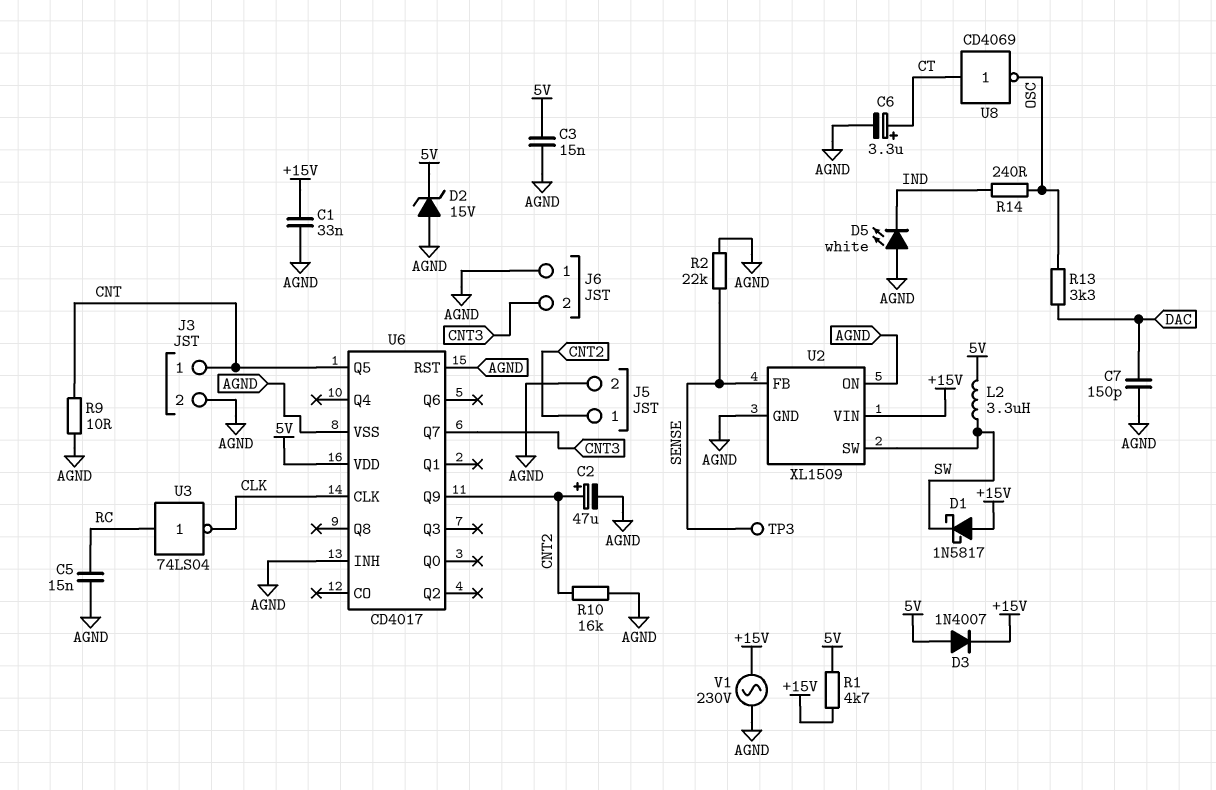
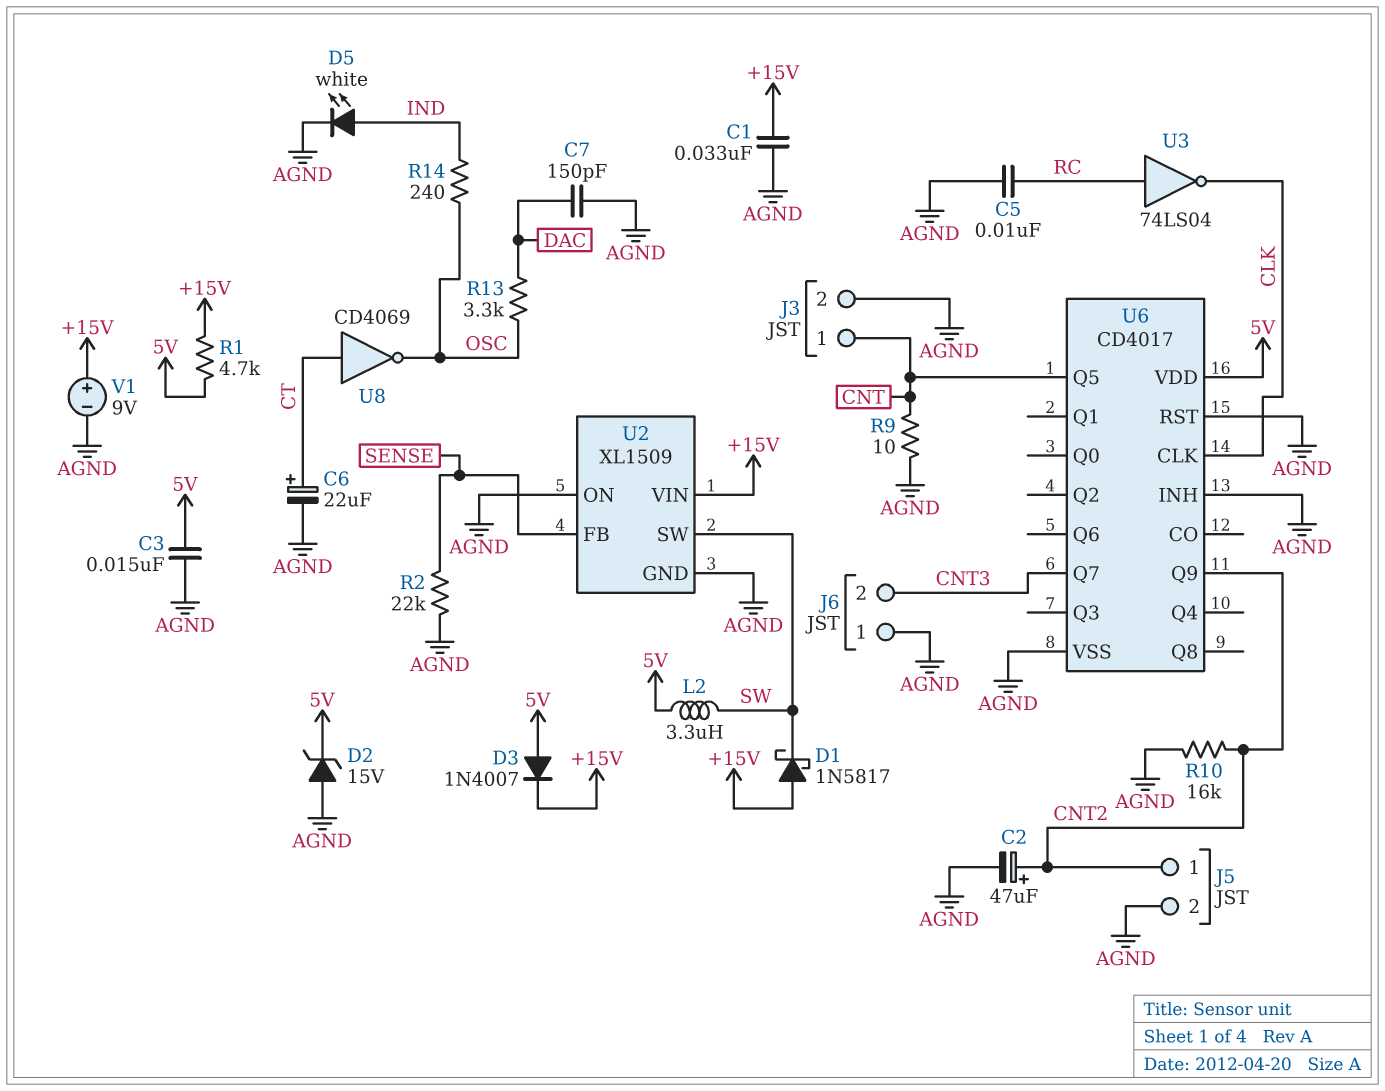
C5: 15nF (AGND, RC) -> 10nF (AGND, RC)
C6: 3.3uF (plus CT, minus AGND) -> 22uF (plus CT, minus AGND)
D5: LED white (A AGND, K IND) -> LED white (A IND, K AGND)
TP3: test point (SENSE) -> none
V1: AC 230V (+15V, AGND) -> 9V (plus +15V, minus AGND)

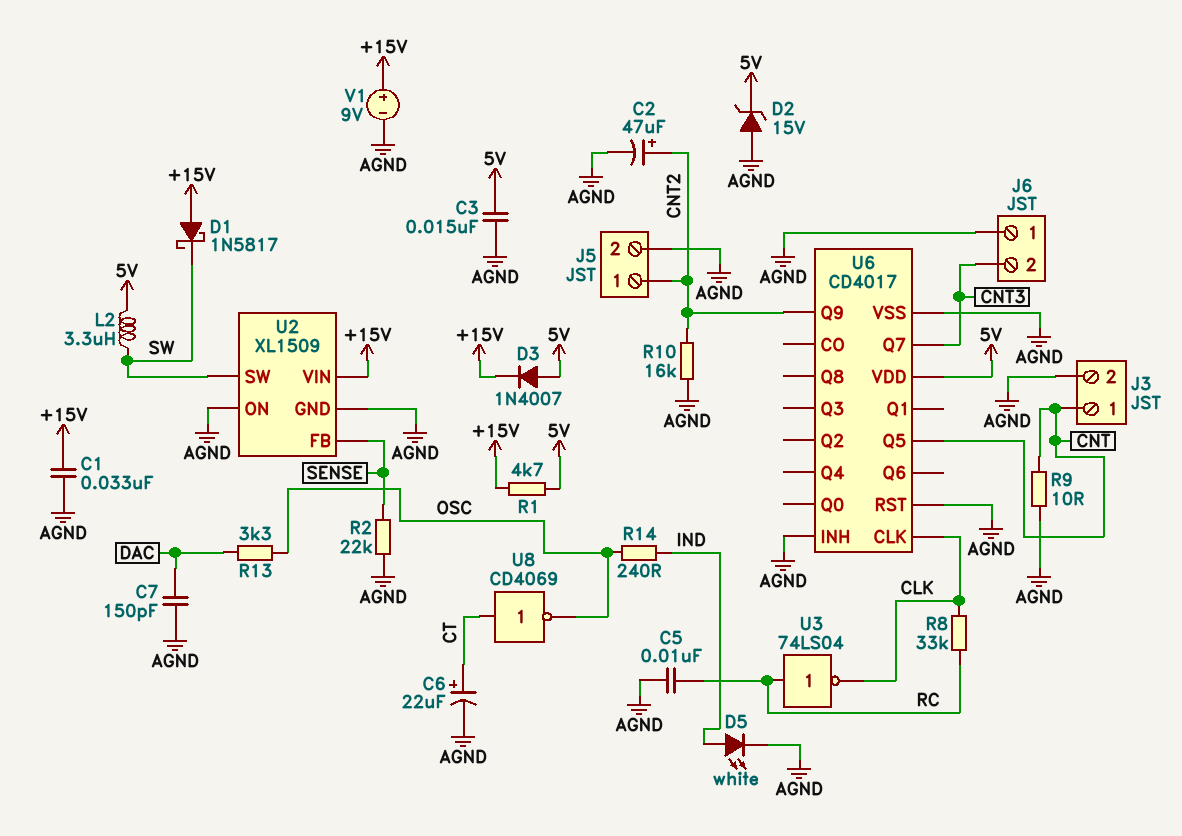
R8: none -> 33k (CLK, RC)

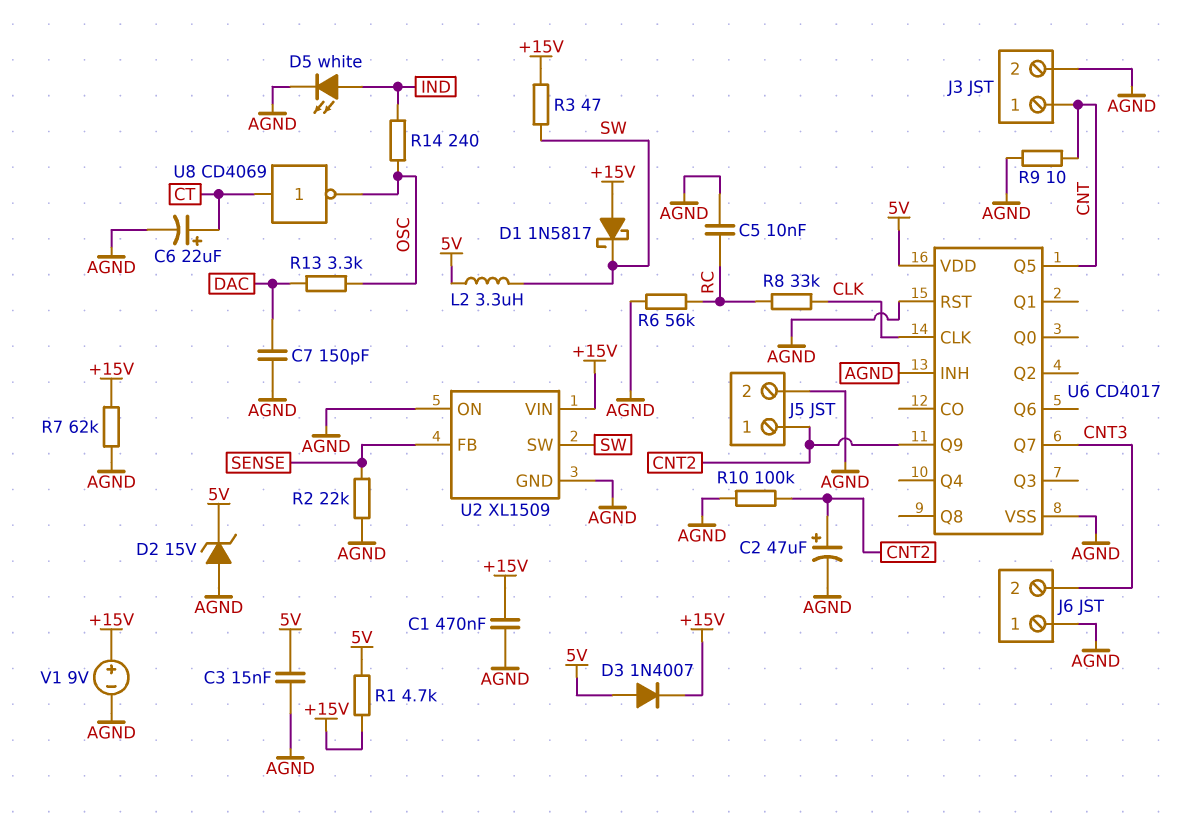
C1: 33nF (+15V, AGND) -> 470nF (+15V, AGND)
R3: none -> 47 (+15V, SW)
R6: none -> 56k (AGND, RC)
R7: none -> 62k (+15V, AGND)
R10: 16k (AGND, CNT2) -> 100k (AGND, CNT2)
U3: NOT 74LS04 (in RC, out CLK) -> none

